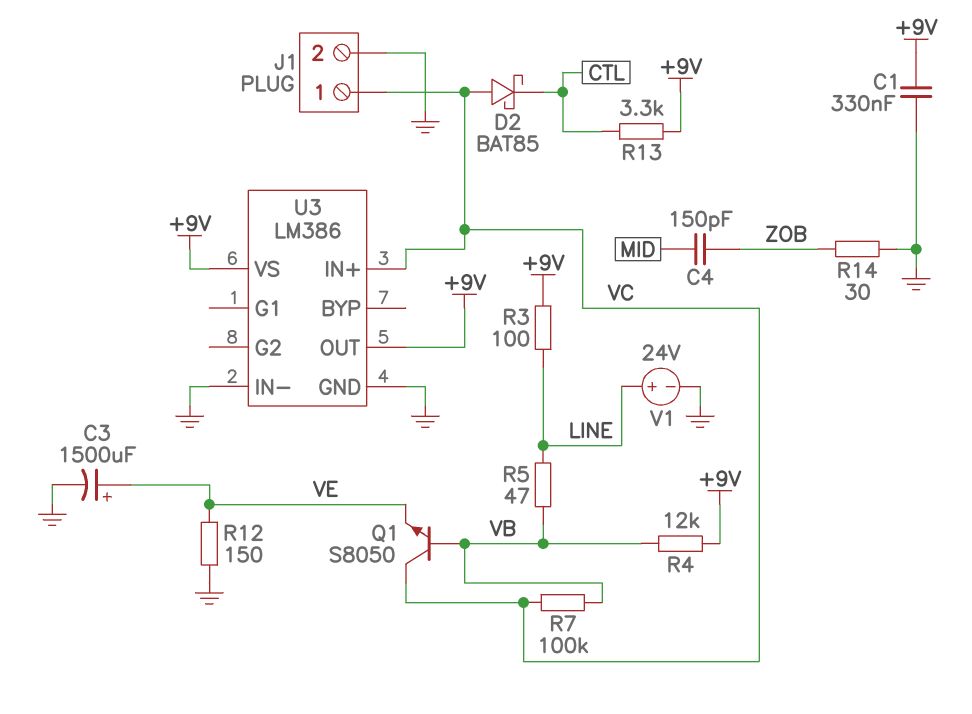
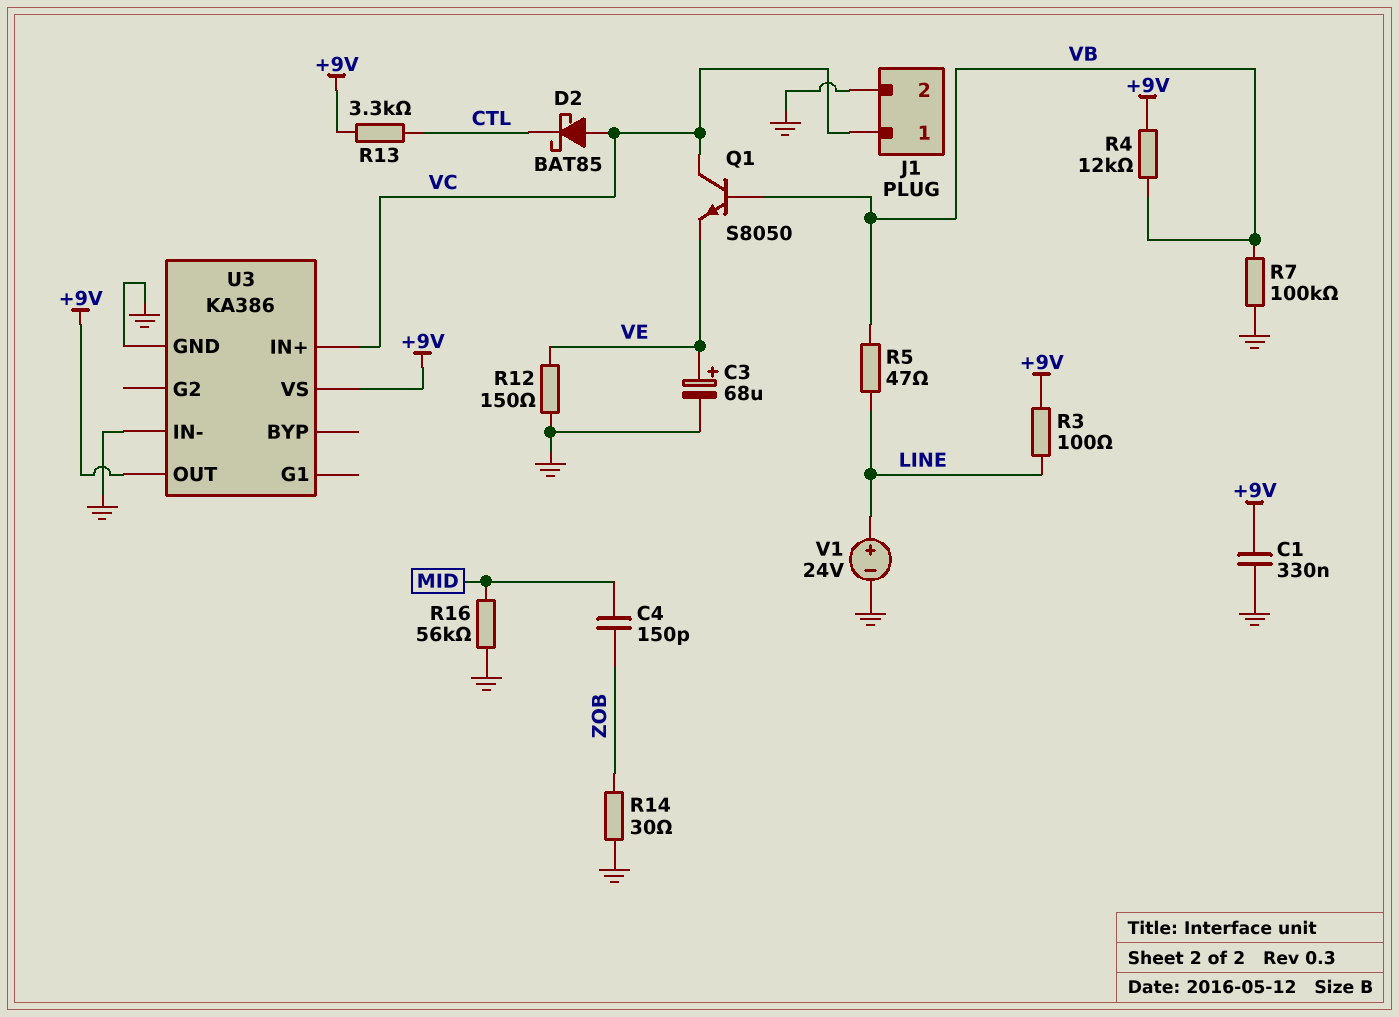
C3: 1500uF (plus VE, minus GND) -> 68uF (plus VE, minus GND)
R7: 100k (VB, VC) -> 100k (GND, VB)
R16: none -> 56k (GND, MID)
U3: LM386 -> KA386

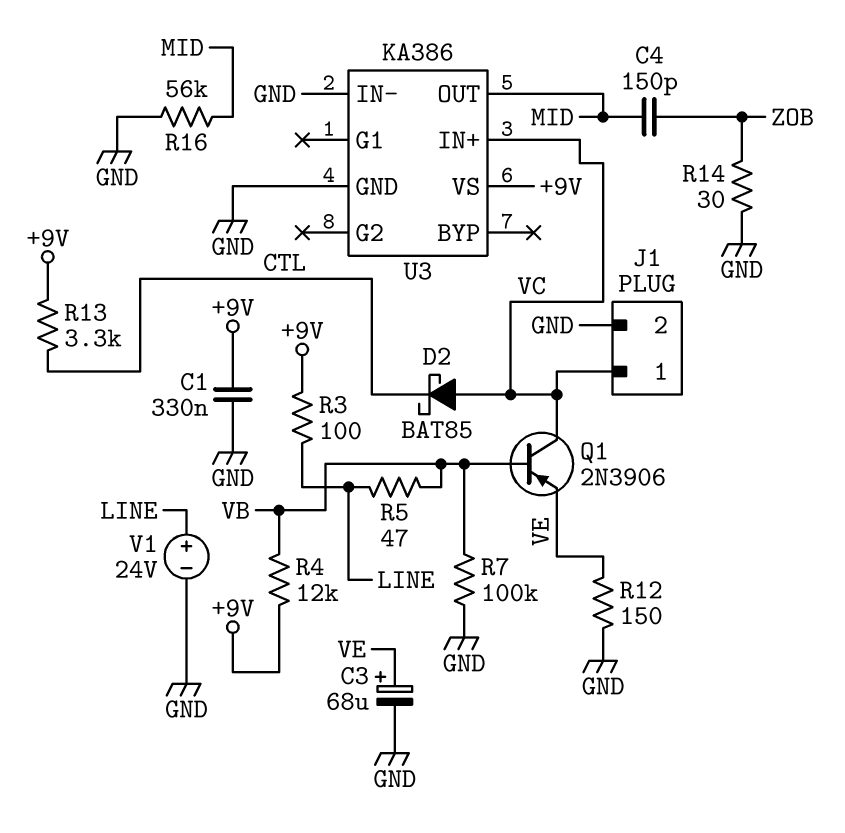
Q1: NPN S8050 (B VB, C VC, E VE) -> PNP 2N3906 (B VB, C VC, E VE)
U3 pin OUT: +9V -> MID

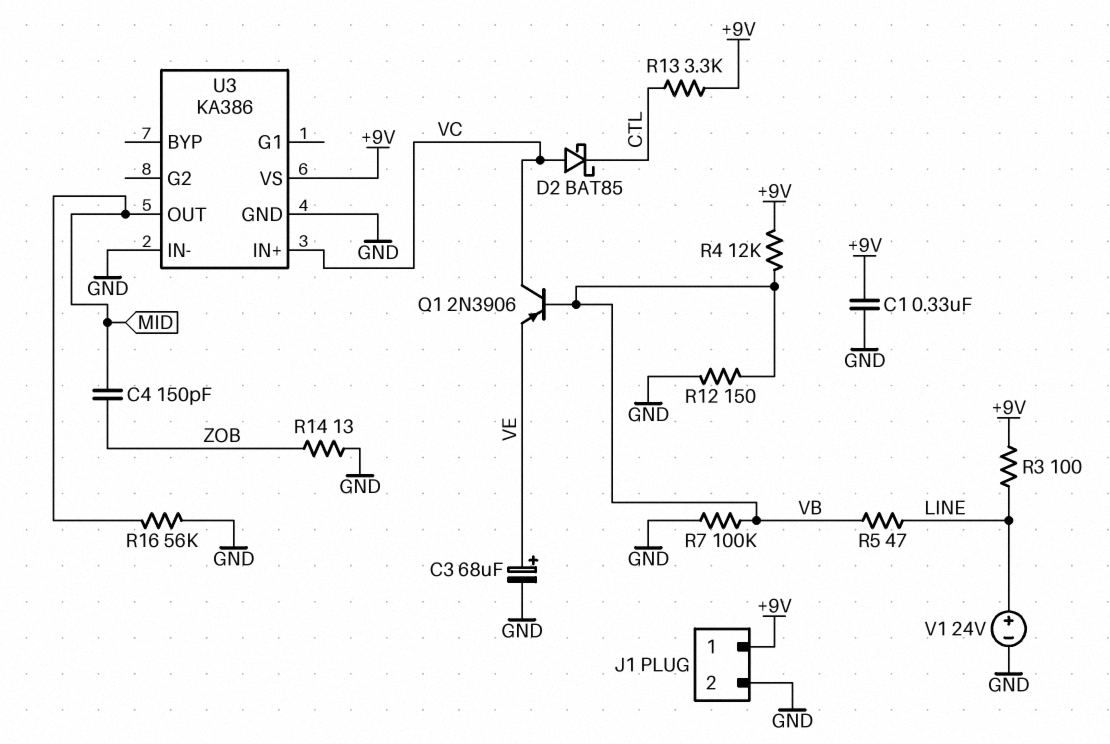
J1 pin 1: VC -> +9V
R12: 150 (GND, VE) -> 150 (GND, VB)
R14: 30 (GND, ZOB) -> 13 (GND, ZOB)

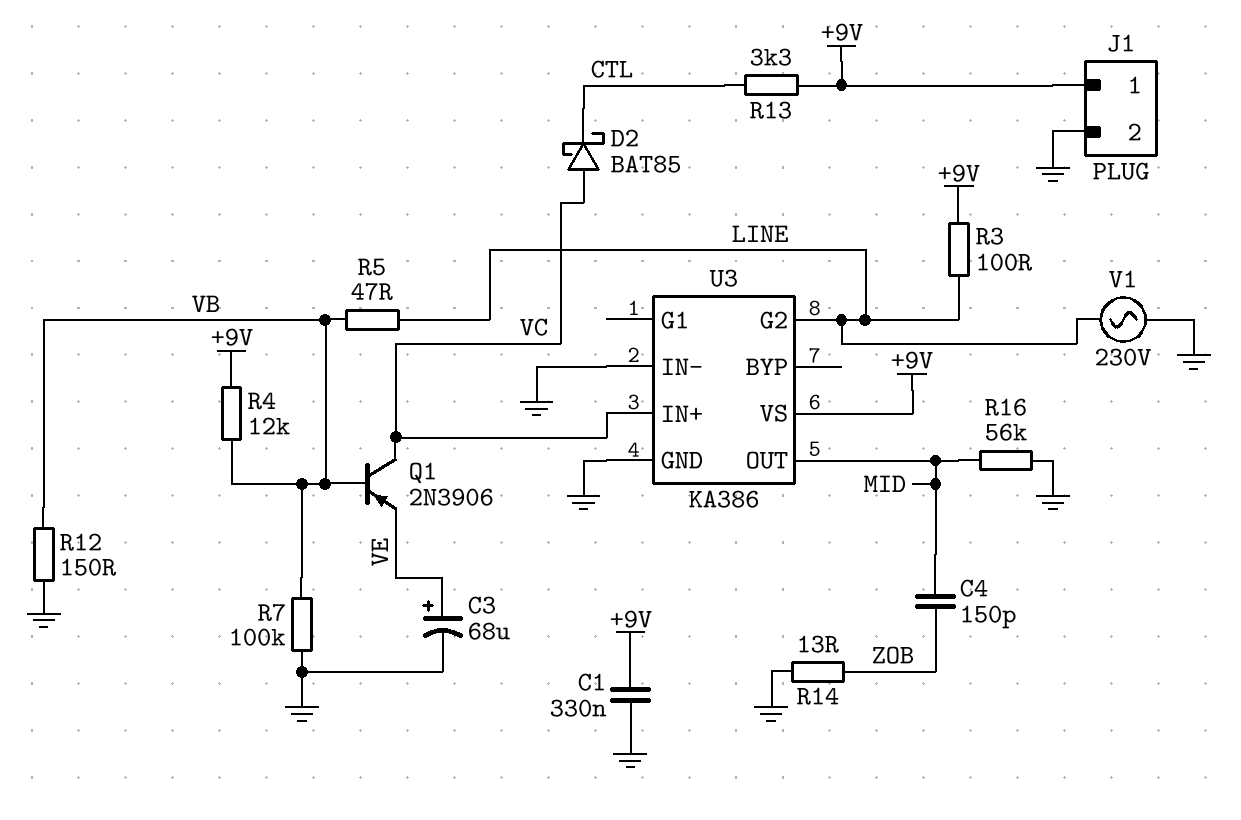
U3 pin G2: none -> LINE
V1: 24V (plus LINE, minus GND) -> AC 230V (GND, LINE)

